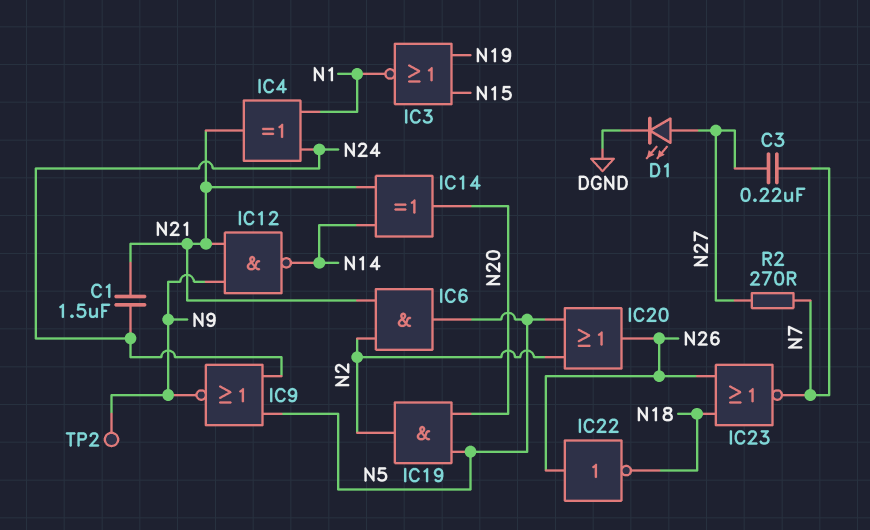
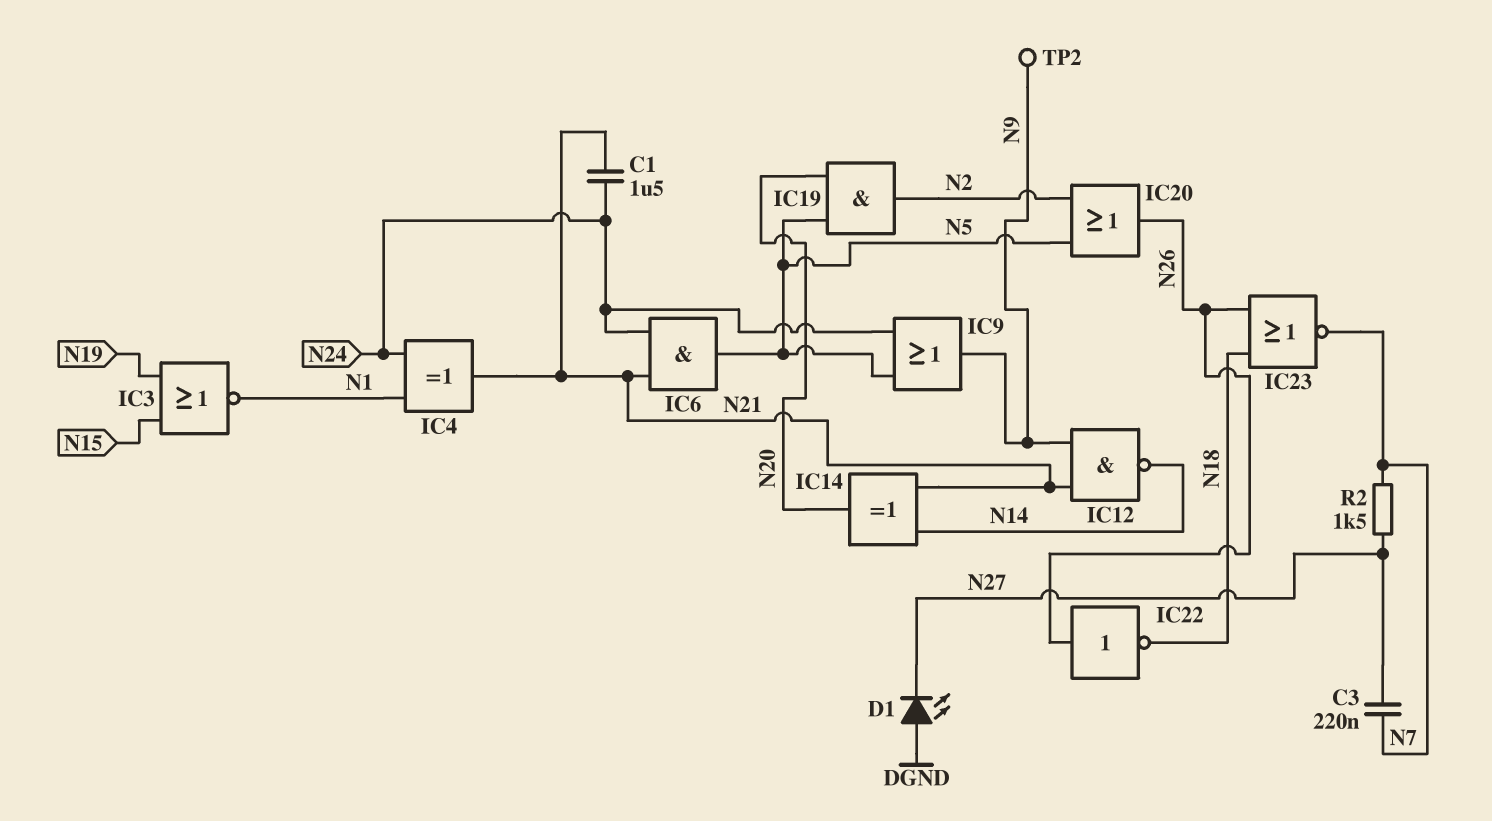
D1: LED (A N27, K DGND) -> LED (A DGND, K N27)
IC6: AND (in N2, in N21, out N5) -> AND (in N21, in N24, out N5)
IC9: NOR (in N5, in N24, out N9) -> OR (in N5, in N24, out N9)
R2: 270 (N7, N27) -> 1.5k (N7, N27)

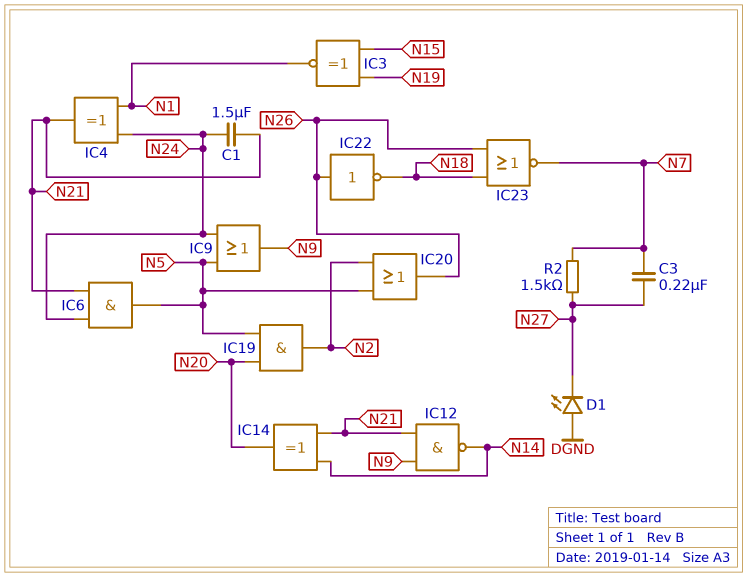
IC3: NOR (in N15, in N19, out N1) -> XNOR (in N15, in N19, out N1)
TP2: test point (N9) -> none

